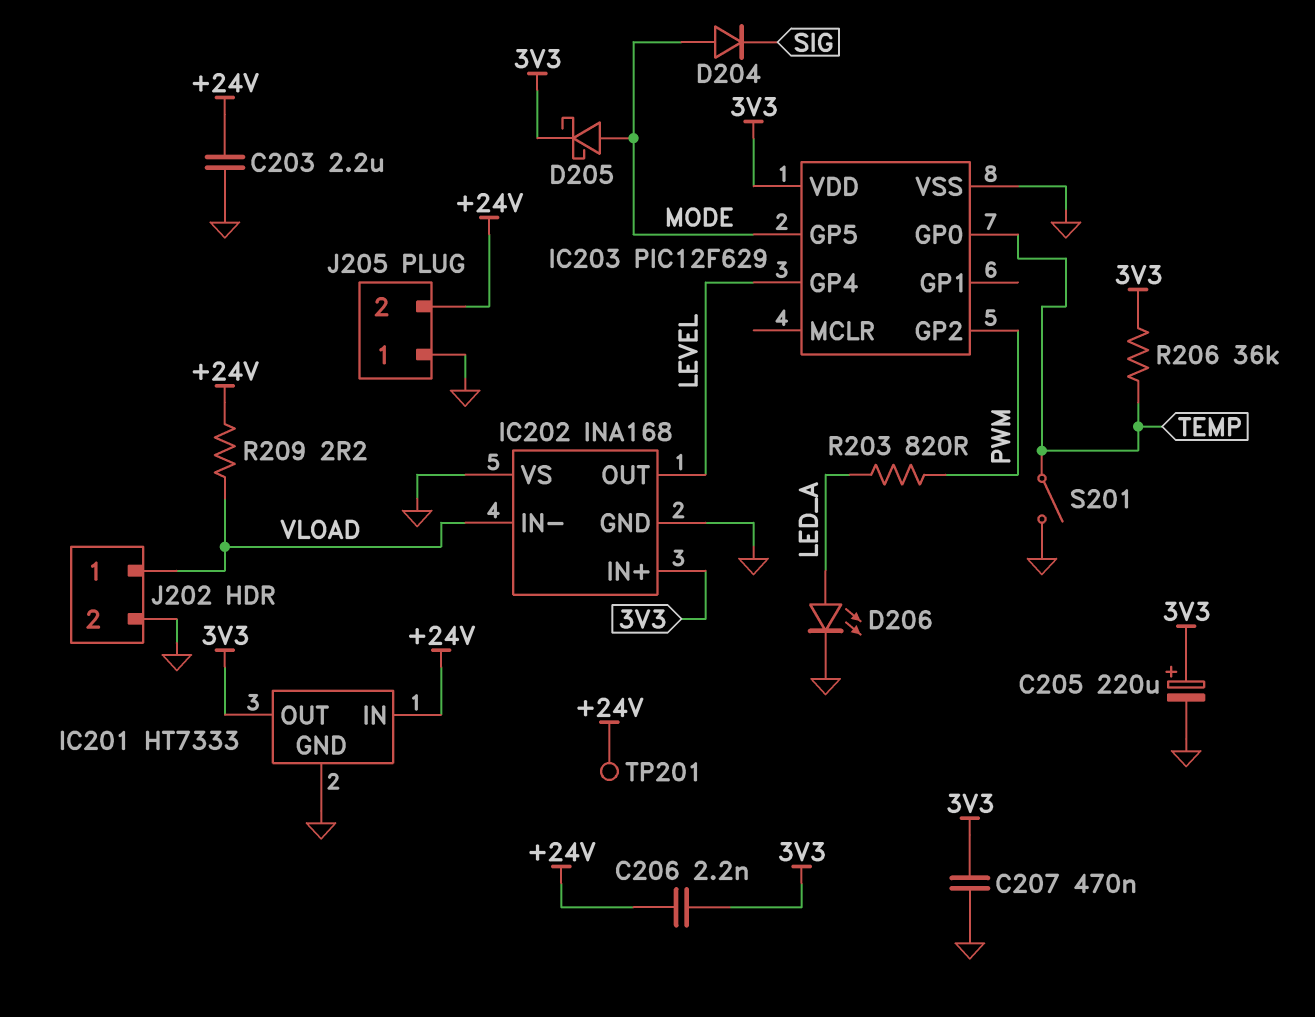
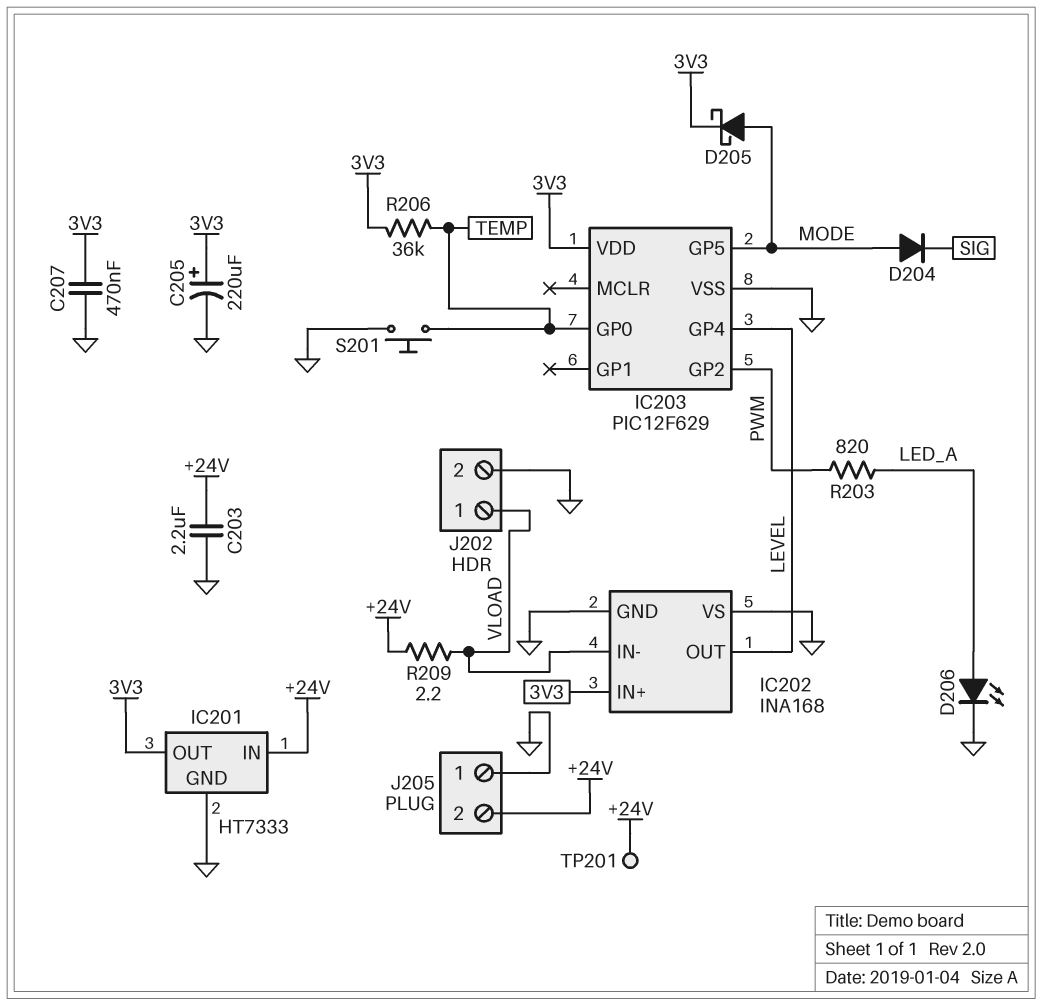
C206: 2.2nF (+24V, 3V3) -> none
S201: switch (GND, TEMP) -> button (GND, TEMP)

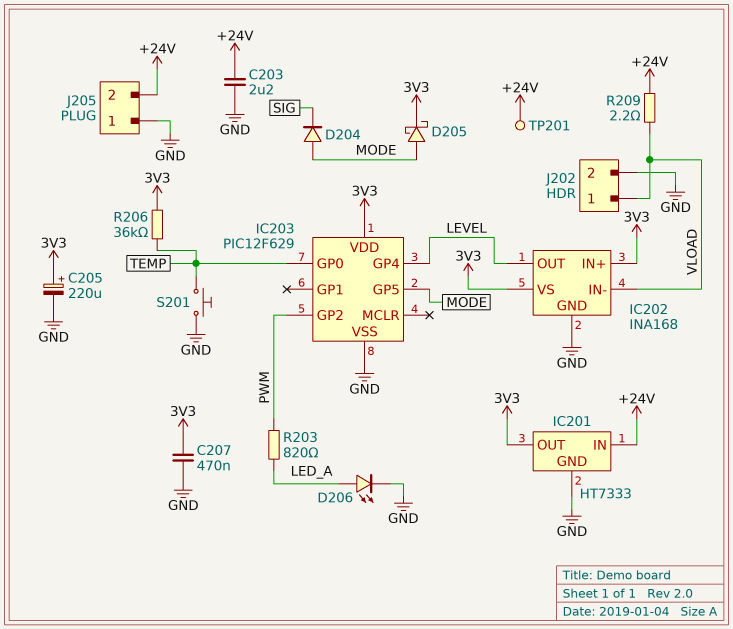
IC202 pin VS: GND -> 3V3

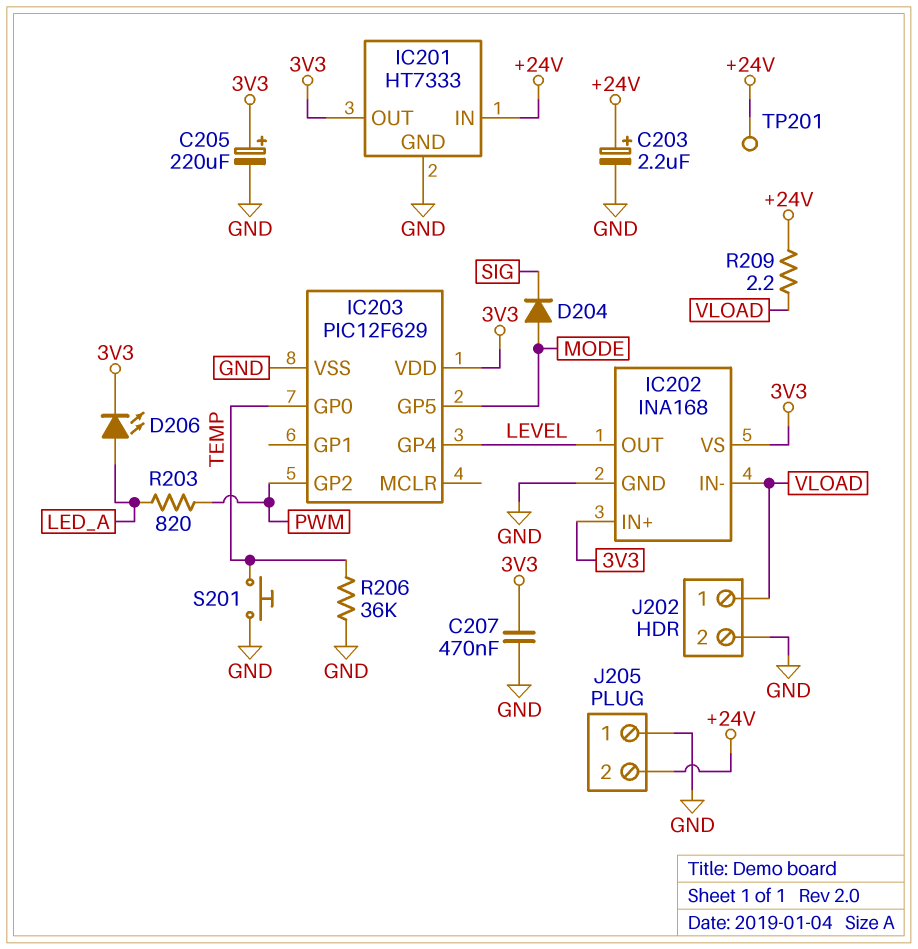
C203: 2.2uF (+24V, GND) -> 2.2uF (plus +24V, minus GND)
D205: schottky (A MODE, K 3V3) -> none
D206: LED (A LED_A, K GND) -> LED (A LED_A, K 3V3)
R206: 36k (3V3, TEMP) -> 36k (GND, TEMP)

